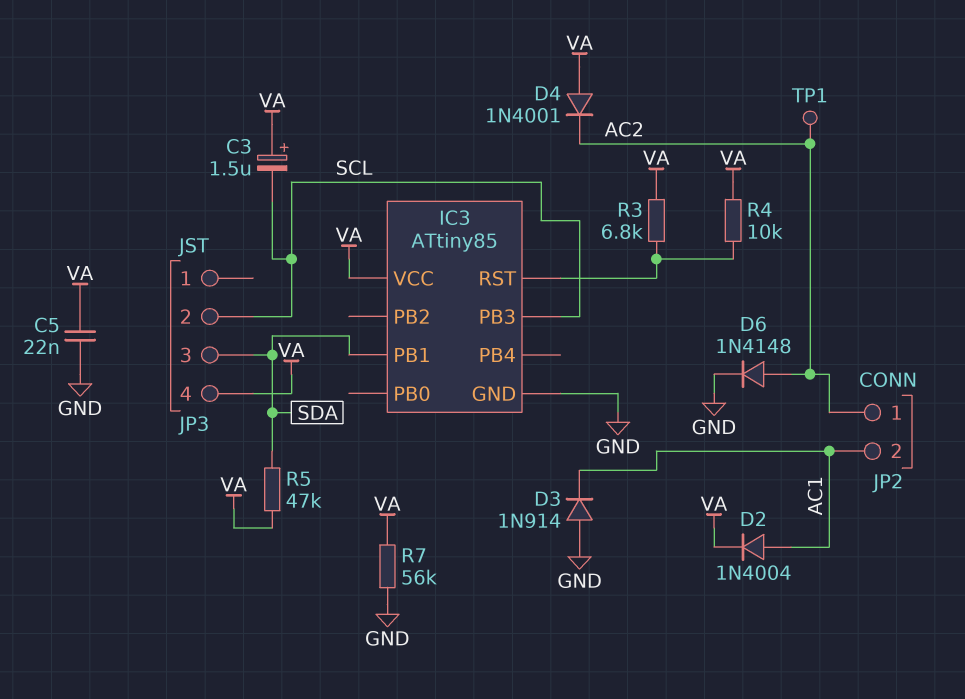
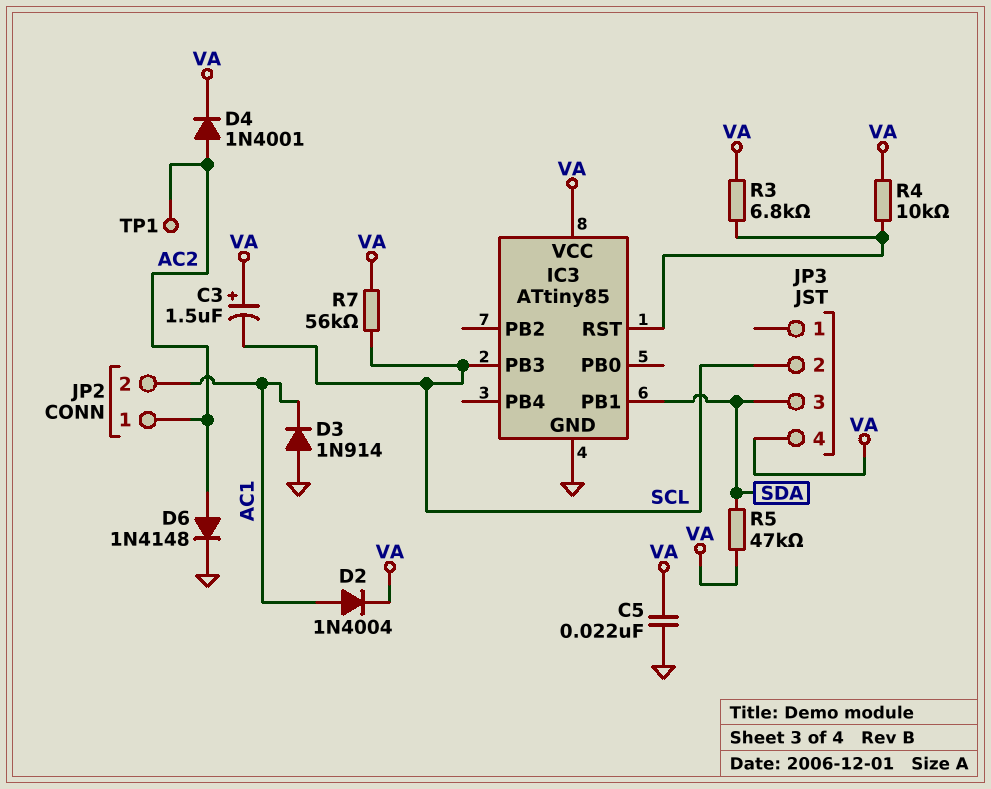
D4: diode 1N4001 (A VA, K AC2) -> diode 1N4001 (A AC2, K VA)
R7: 56k (GND, VA) -> 56k (SCL, VA)

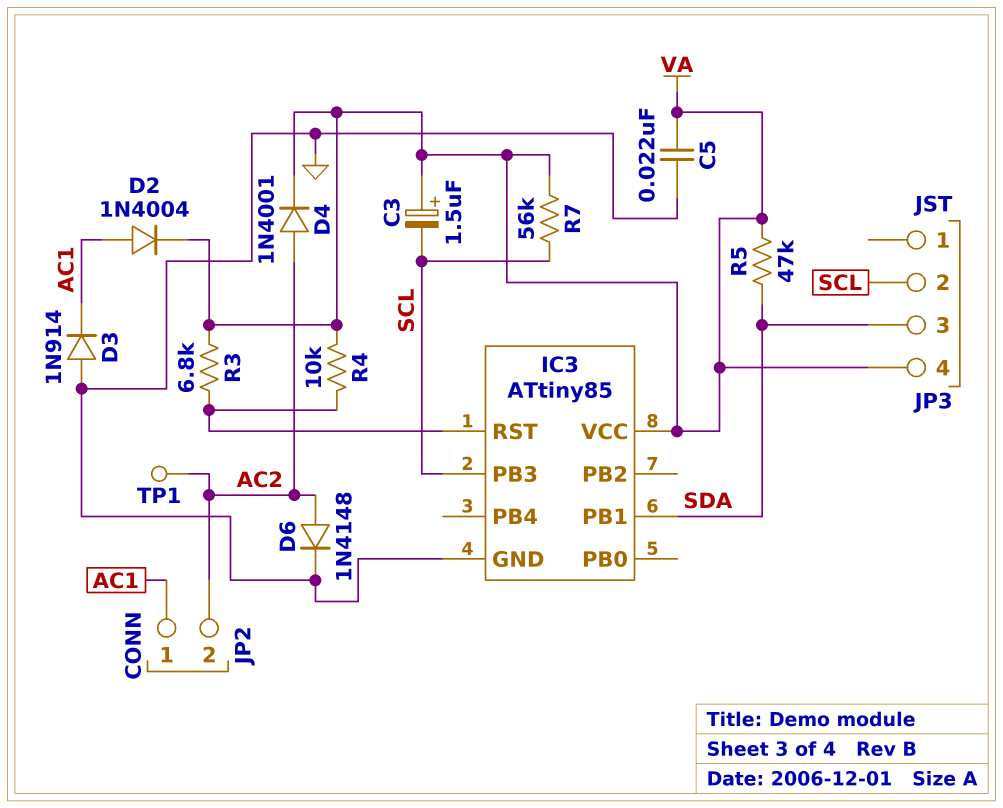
JP2 pin 1: AC2 -> AC1
JP2 pin 2: AC1 -> AC2

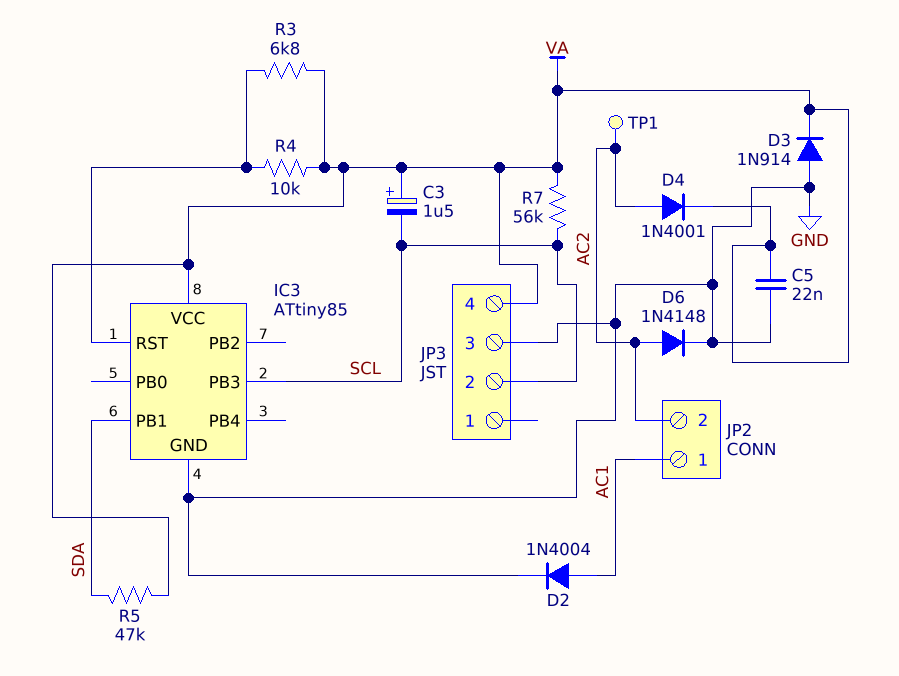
D2: diode 1N4004 (A AC1, K VA) -> diode 1N4004 (A AC1, K GND)
D3: diode 1N914 (A GND, K AC1) -> diode 1N914 (A GND, K VA)
JP3 pin 3: SDA -> GND

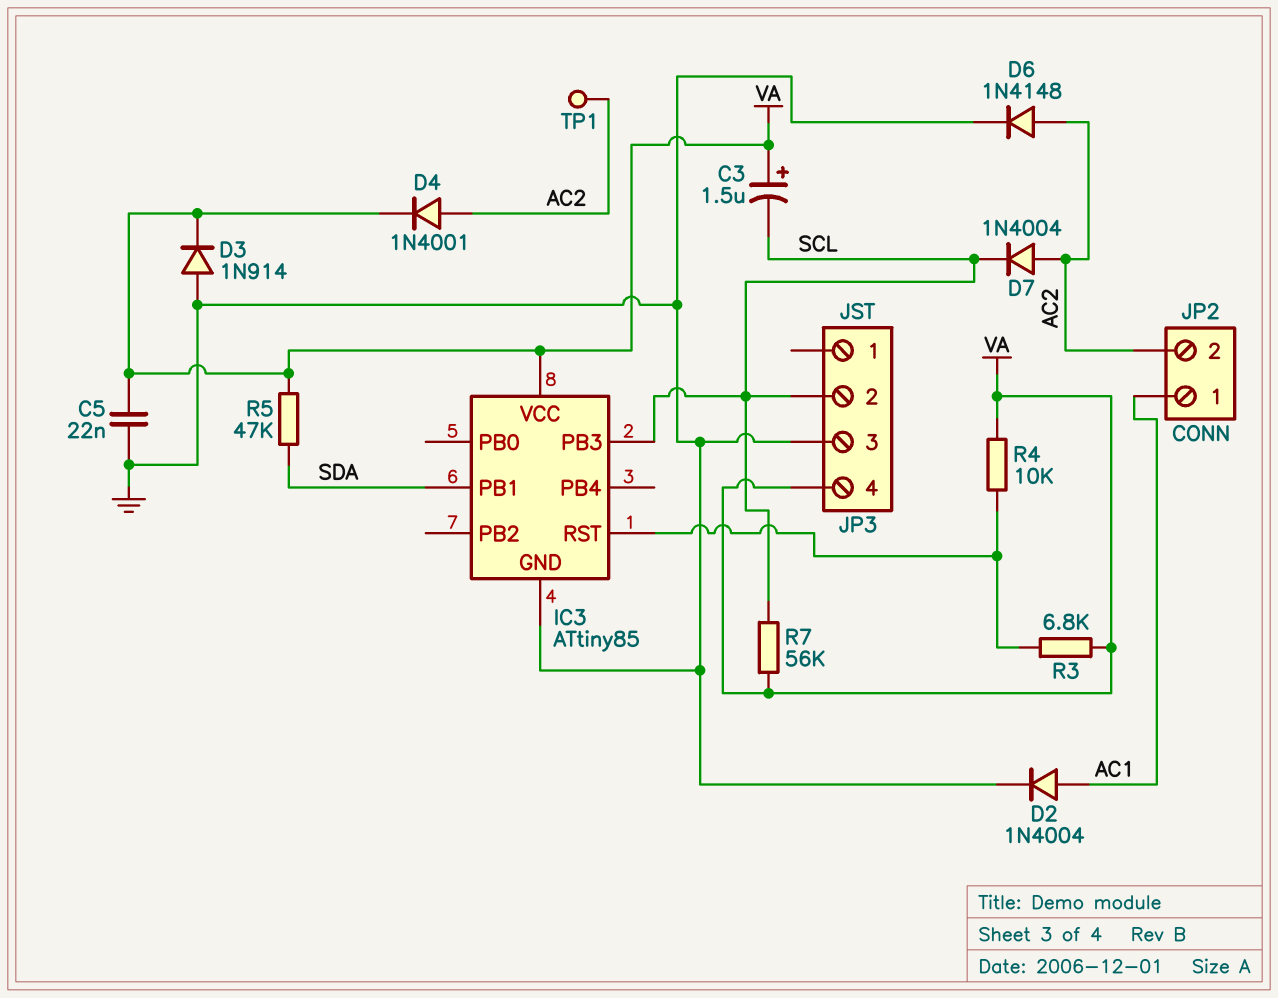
D7: none -> diode 1N4004 (A AC2, K SCL)

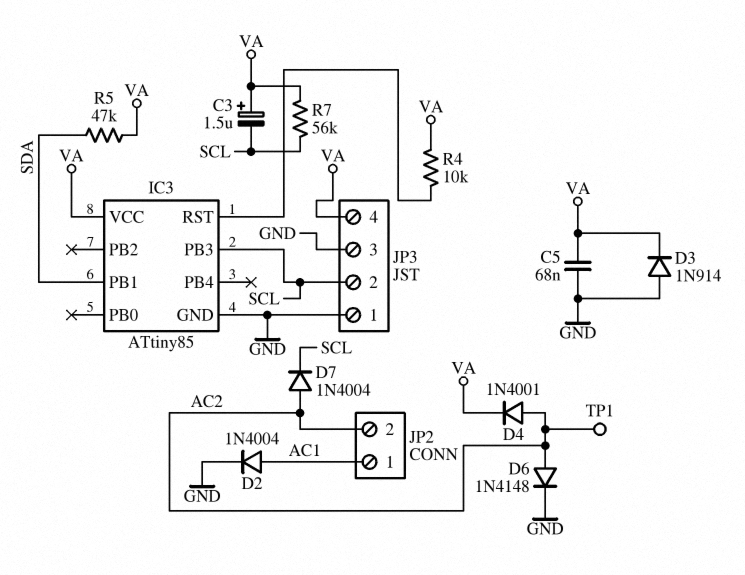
C5: 22nF (GND, VA) -> 68nF (GND, VA)
JP3 pin 1: none -> GND
R3: 6.8k (IC3/RST, VA) -> none

